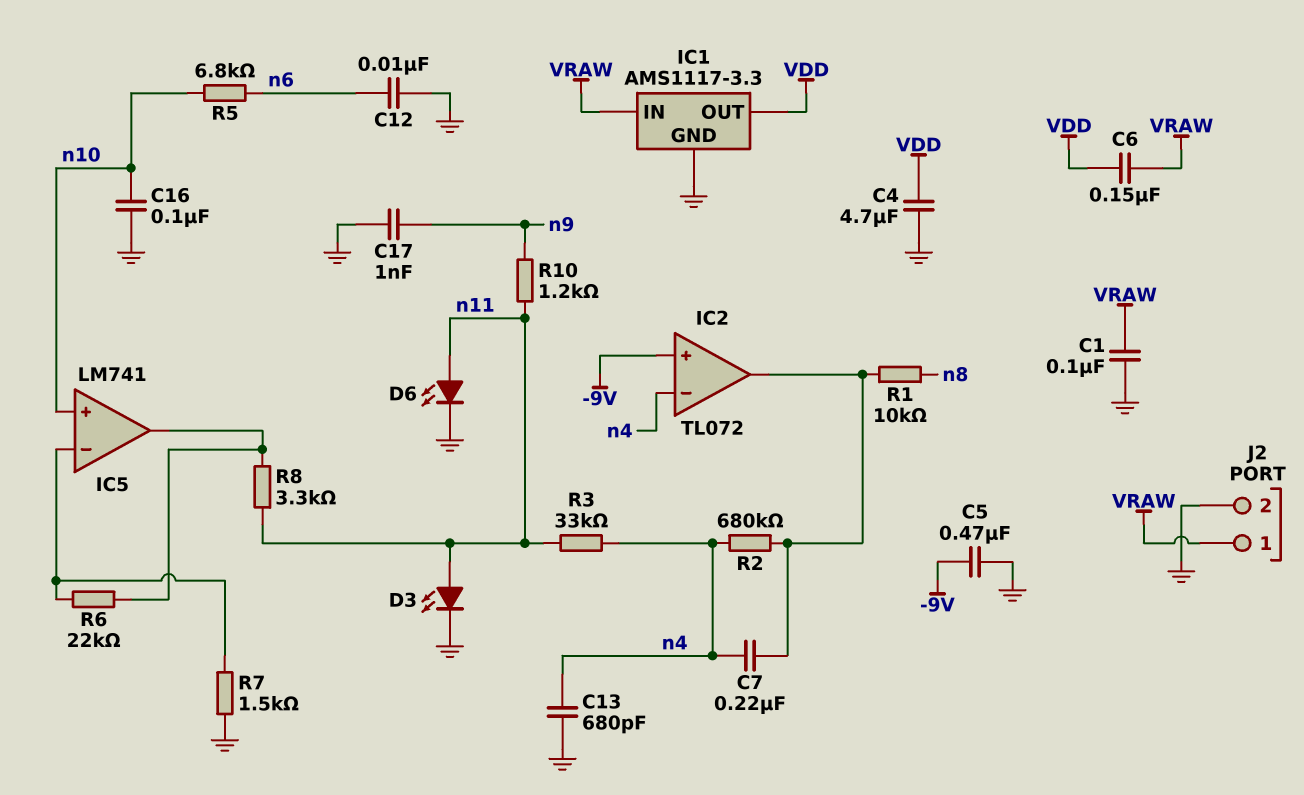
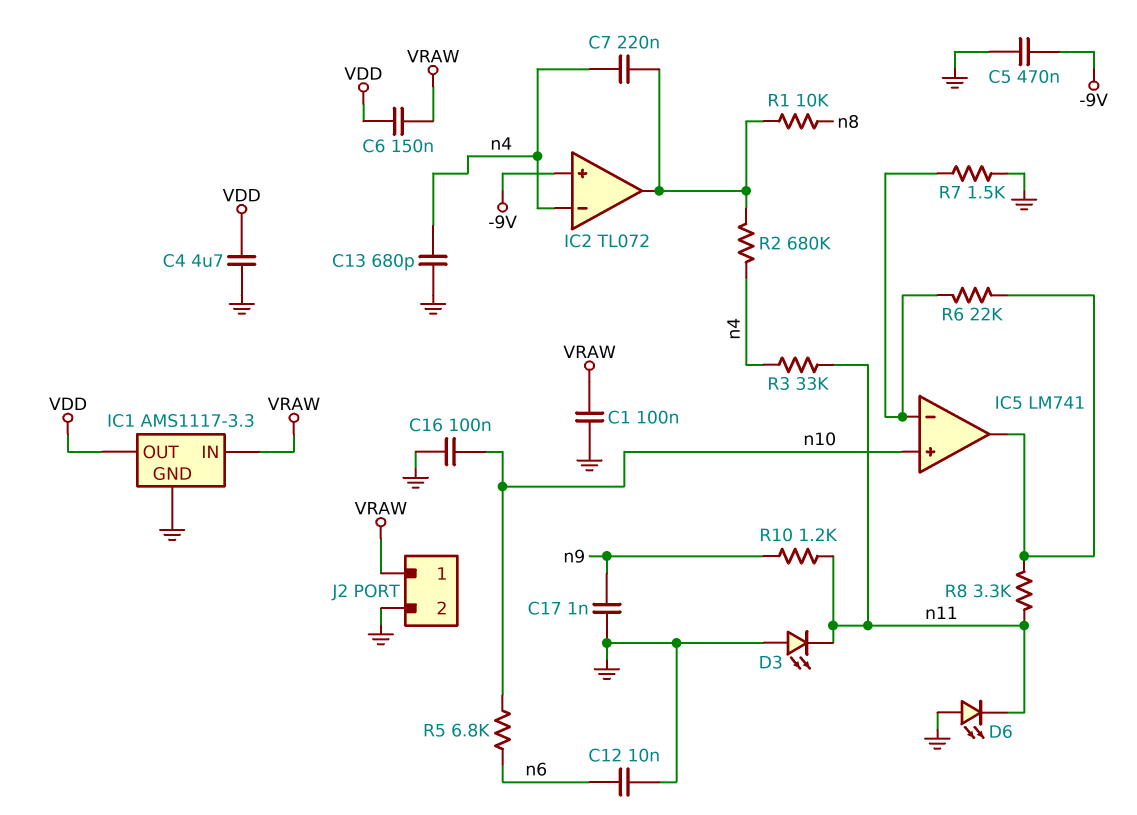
D3: LED (A n11, K GND) -> LED (A GND, K n11)
D6: LED (A n11, K GND) -> LED (A GND, K n11)

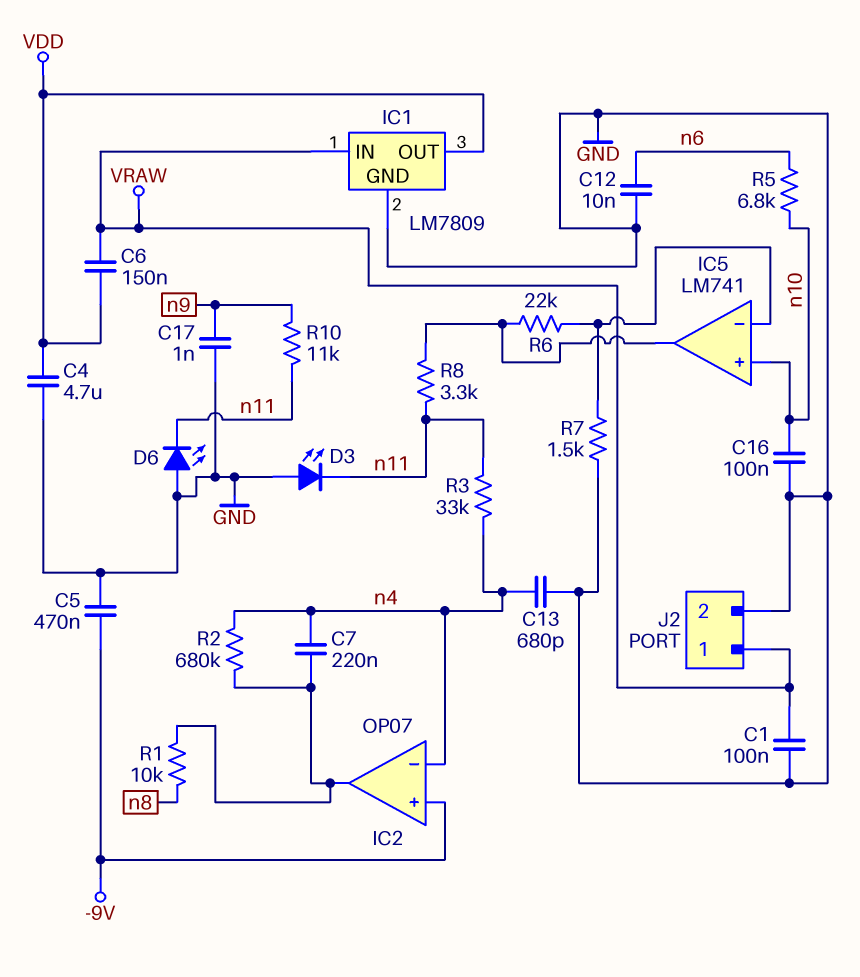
IC1: AMS1117-3.3 -> LM7809
IC2: TL072 -> OP07
R10: 1.2k (n9, n11) -> 11k (n9, n11)

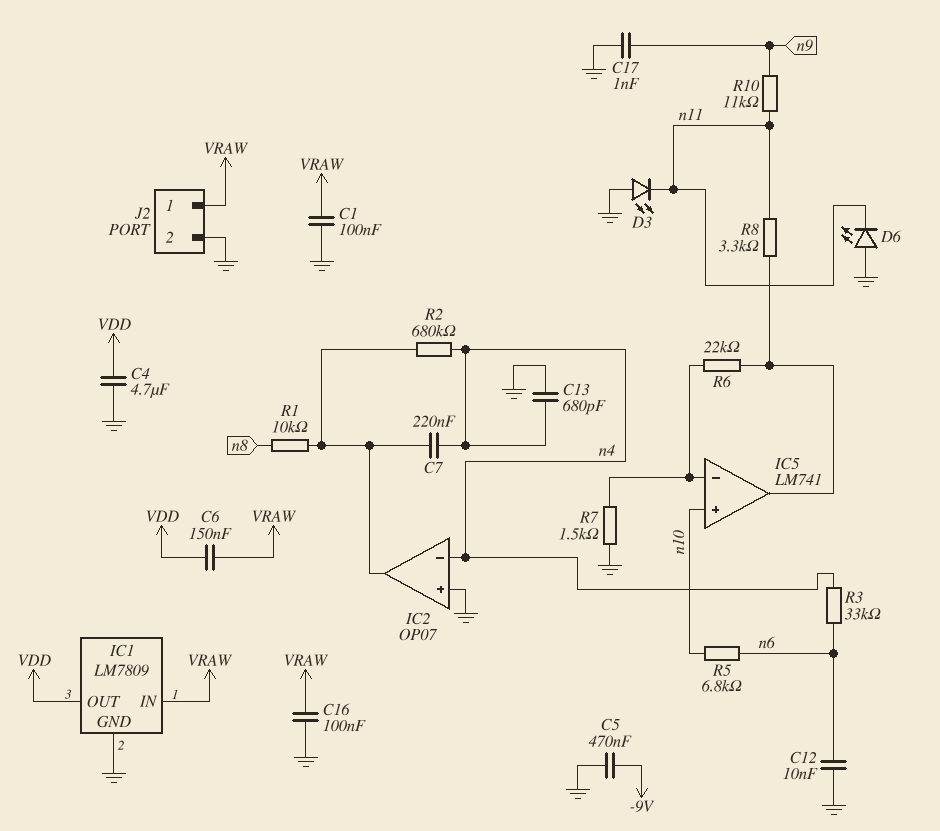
C16: 100nF (GND, n10) -> 100nF (GND, VRAW)
IC2 pin in+: -9V -> GND
R3: 33k (n4, n11) -> 33k (n4, n6)

